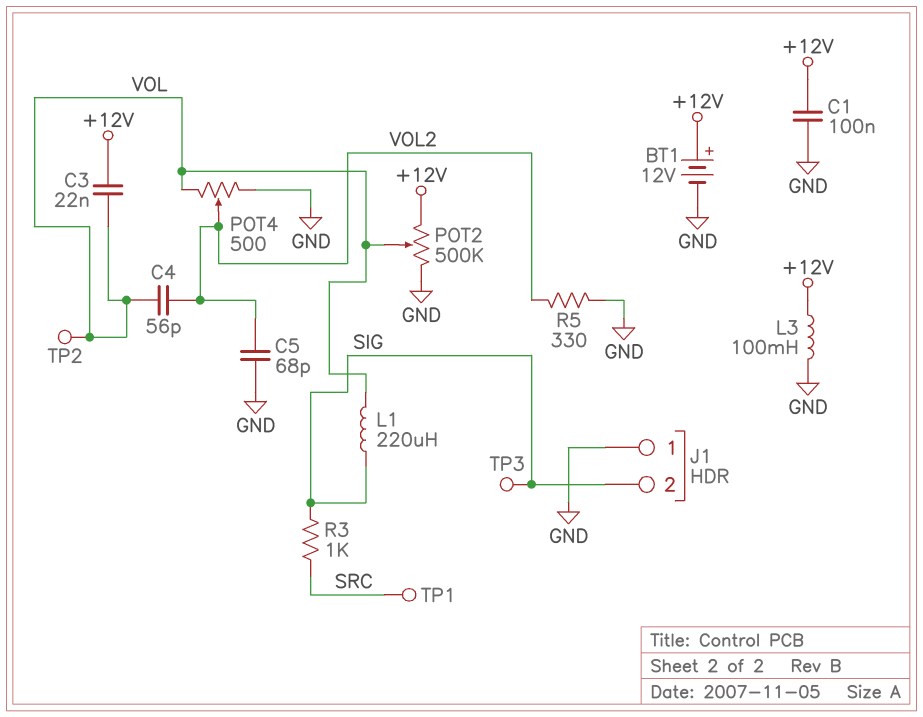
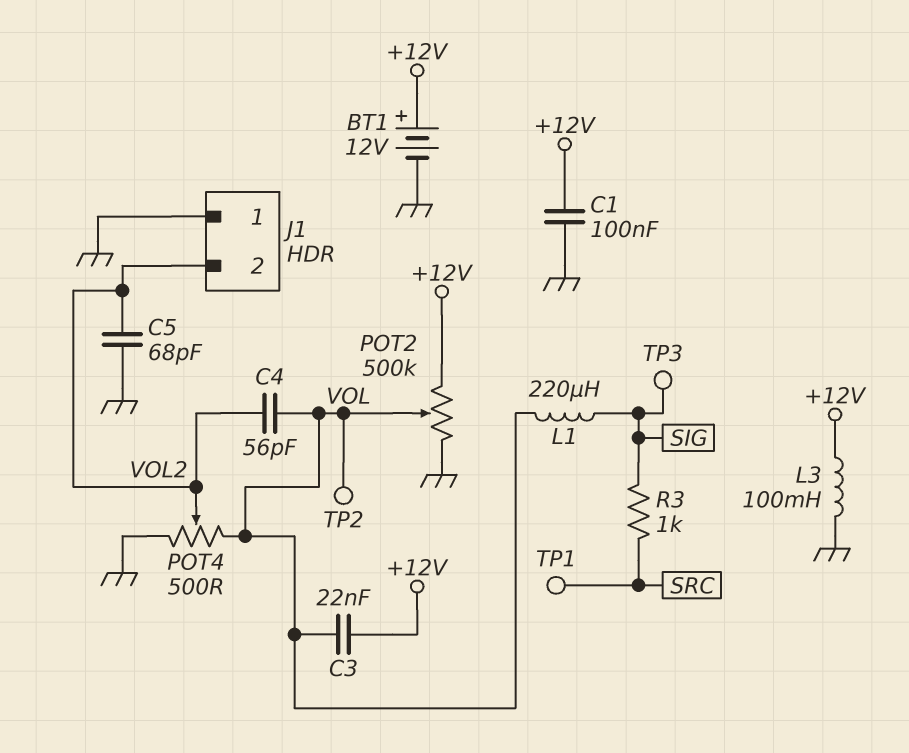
J1 pin 2: SIG -> VOL2
R5: 330 (GND, VOL2) -> none

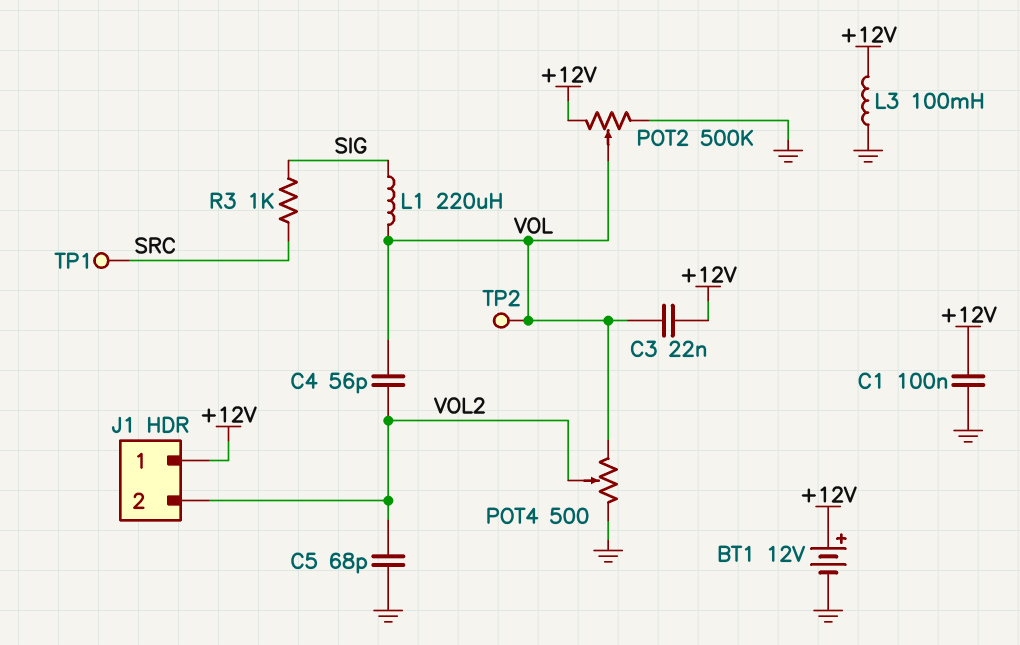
J1 pin 1: GND -> +12V
TP3: test point (SIG) -> none

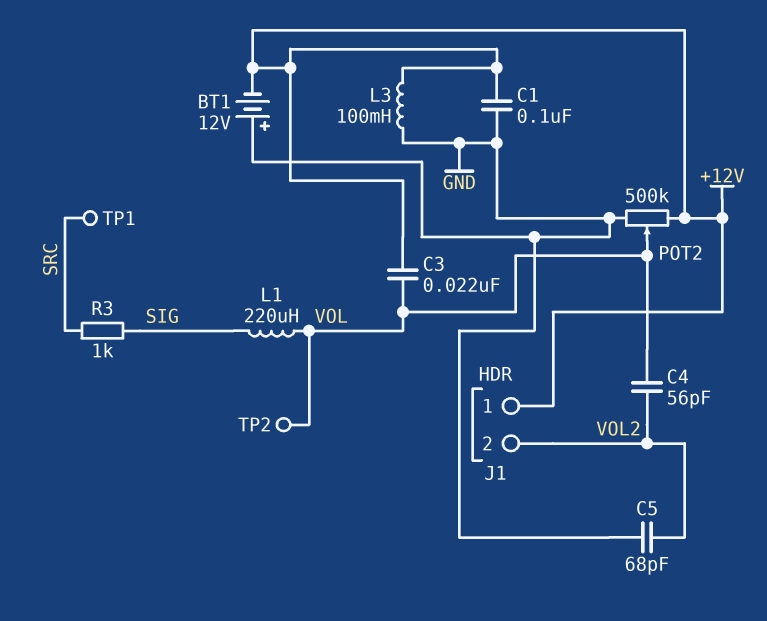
BT1: 12V (plus +12V, minus GND) -> 12V (plus GND, minus +12V)
POT4: 500 (GND, VOL, wiper VOL2) -> none

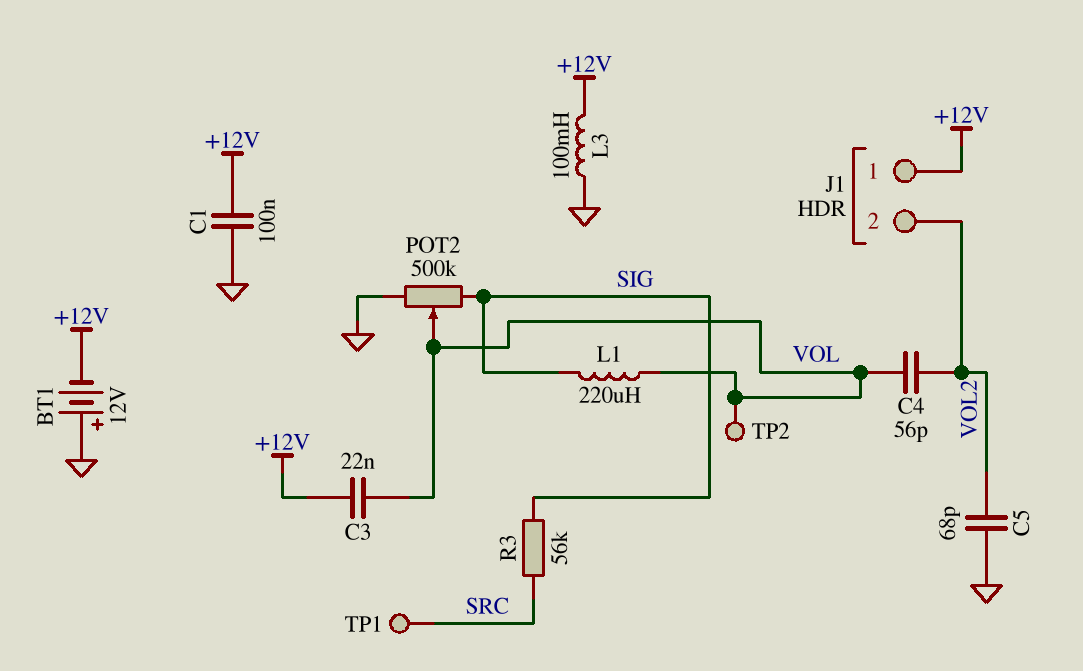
POT2: 500k (+12V, GND, wiper VOL) -> 500k (GND, SIG, wiper VOL)
R3: 1k (SIG, SRC) -> 56k (SIG, SRC)

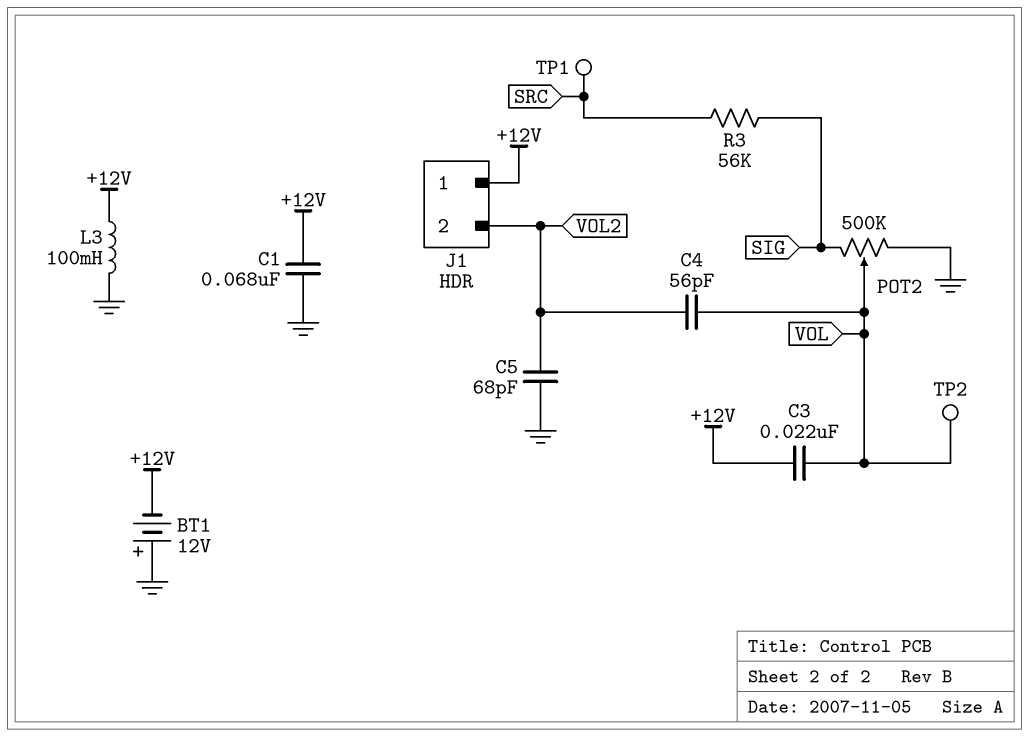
C1: 100nF (+12V, GND) -> 68nF (+12V, GND)
L1: 220uH (SIG, VOL) -> none

